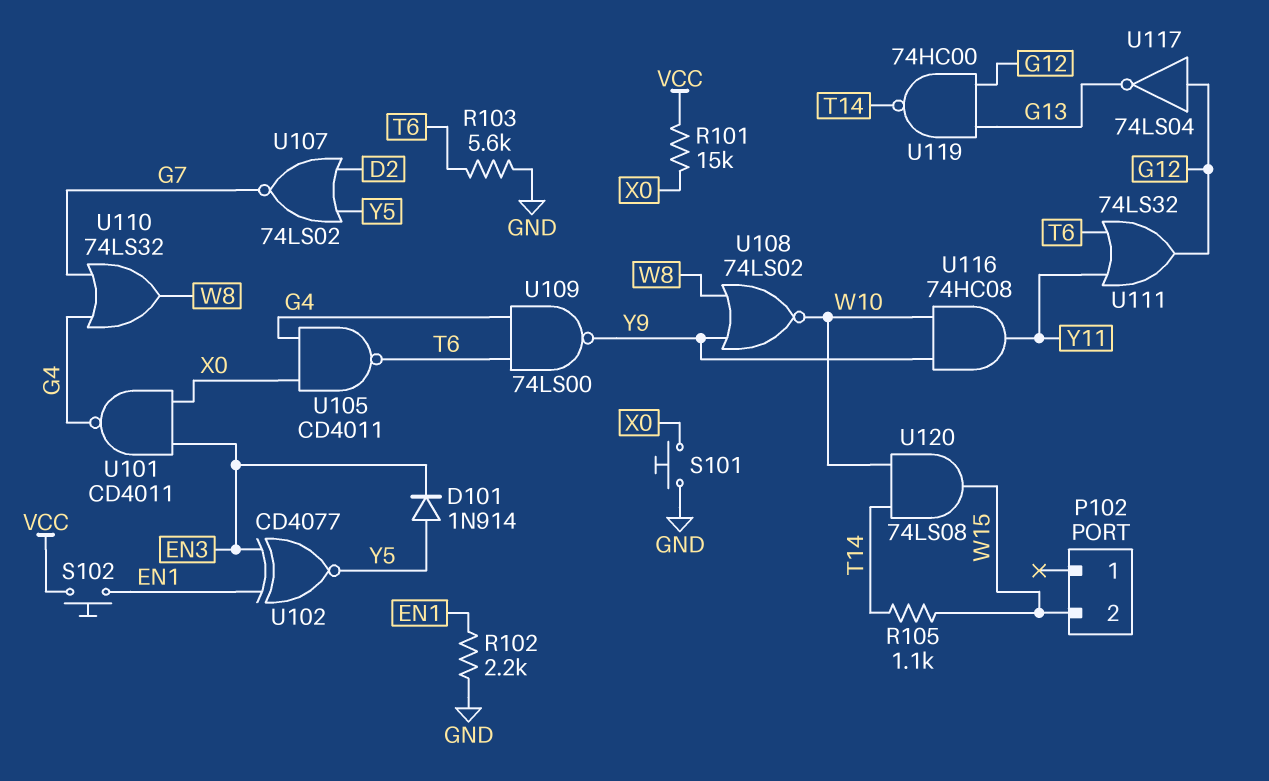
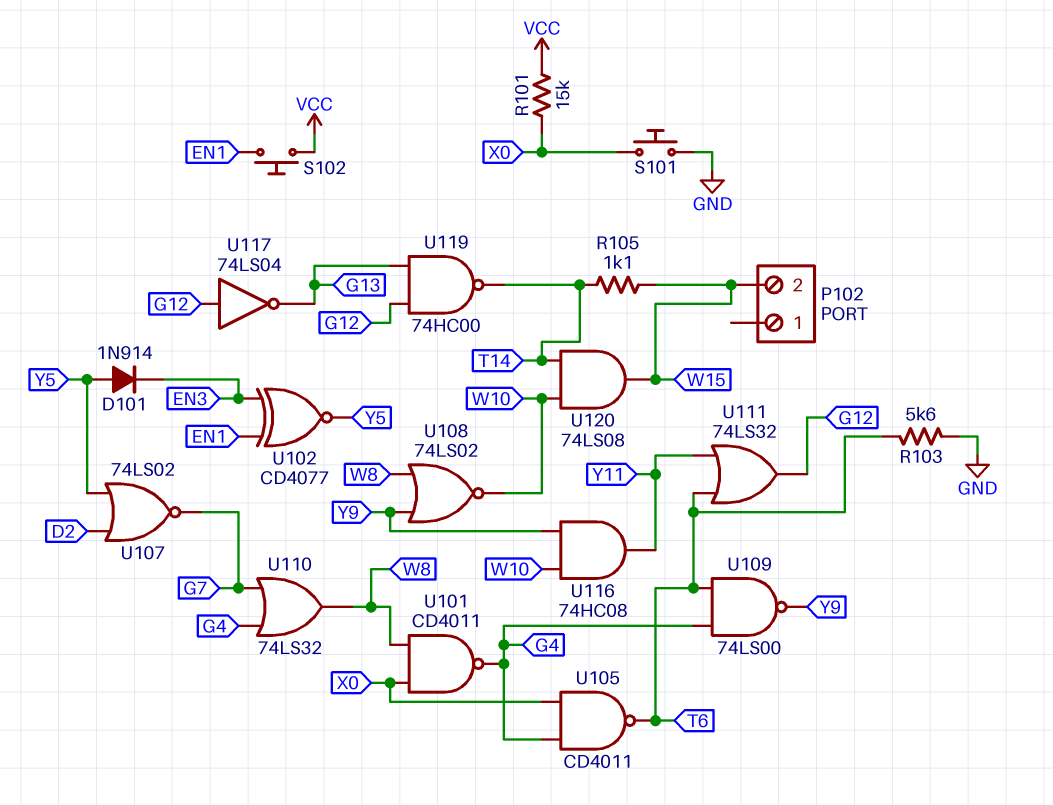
R102: 2.2k (EN1, GND) -> none
U101: NAND CD4011 (in EN3, in X0, out G4) -> NAND CD4011 (in W8, in X0, out G4)

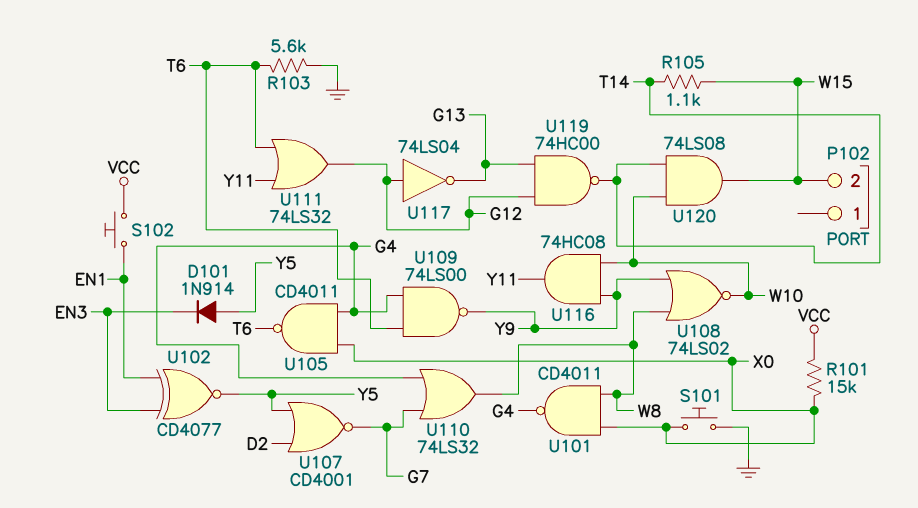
U107: NOR 74LS02 (in D2, in Y5, out G7) -> NOR CD4001 (in D2, in Y5, out G7)

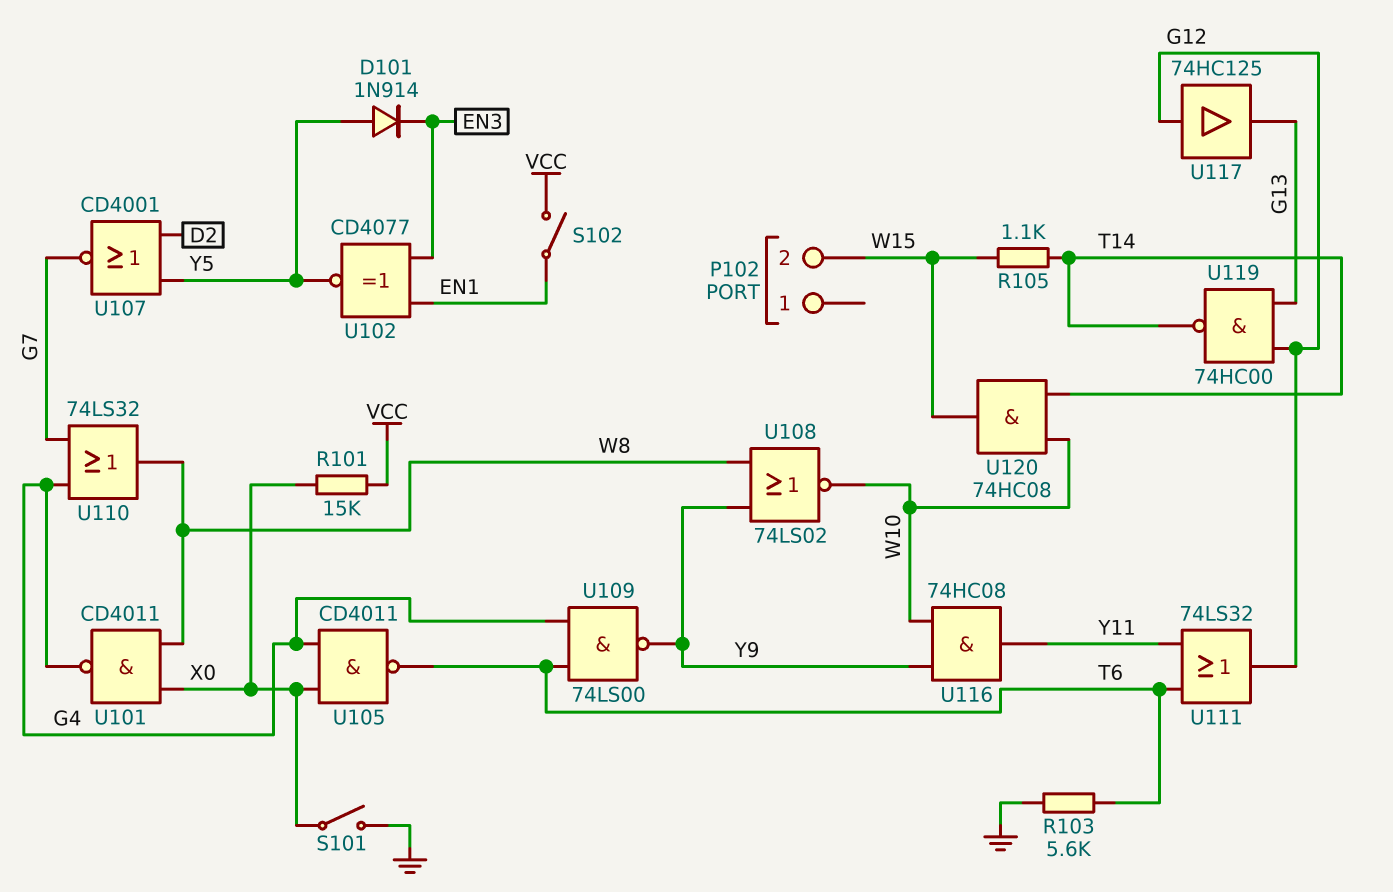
S101: button (GND, X0) -> switch (GND, X0)
S102: button (EN1, VCC) -> switch (EN1, VCC)
U117: NOT 74LS04 (in G12, out G13) -> buffer 74HC125 (in G12, out G13)
U120: AND 74LS08 (in T14, in W10, out W15) -> AND 74HC08 (in T14, in W10, out W15)

